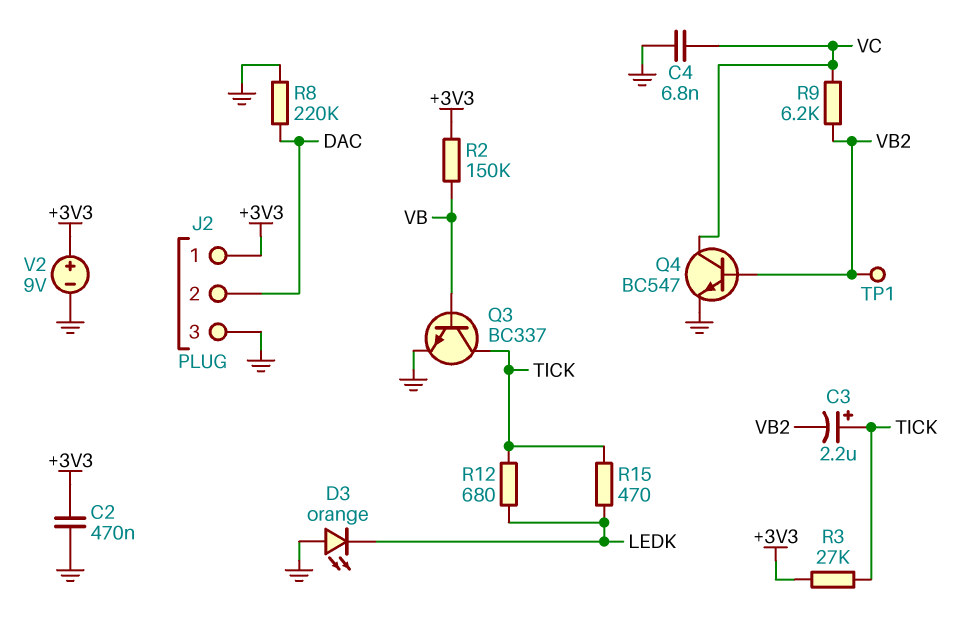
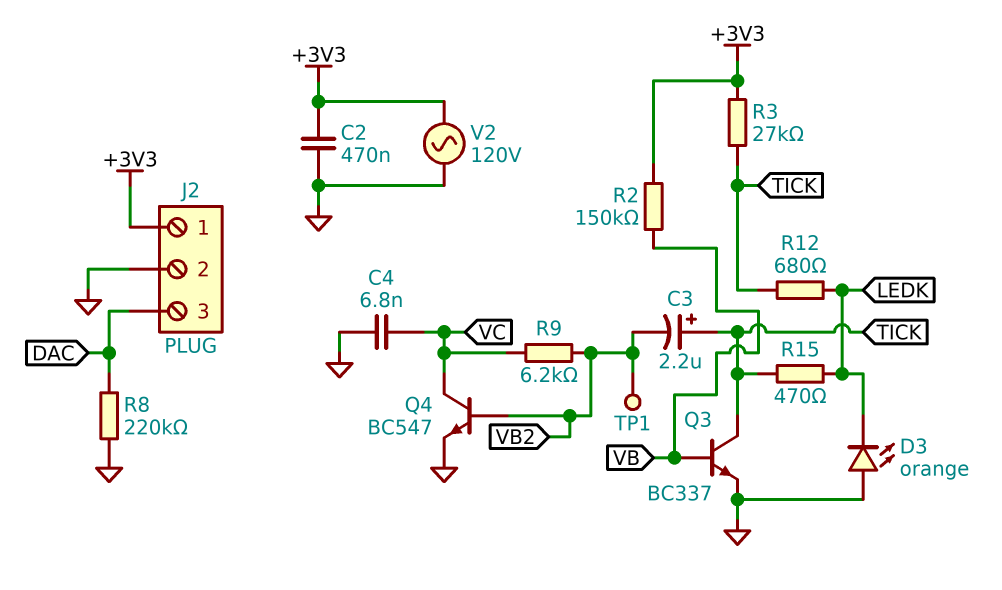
J2 pin 2: DAC -> GND
J2 pin 3: GND -> DAC
V2: 9V (plus +3V3, minus GND) -> AC 120V (+3V3, GND)

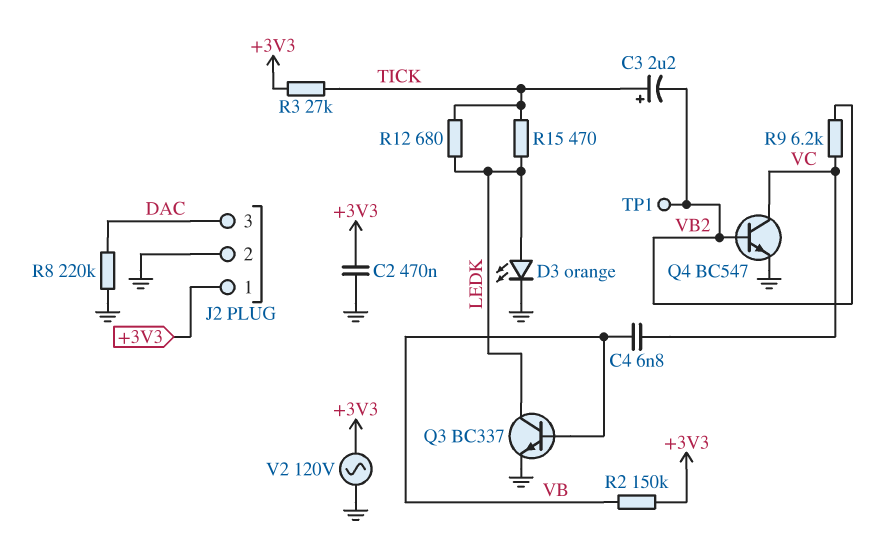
C4: 6.8nF (GND, VC) -> 6.8nF (VB, VC)
D3: LED orange (A GND, K LEDK) -> LED orange (A LEDK, K GND)
Q3: NPN BC337 (B VB, C TICK, E GND) -> NPN BC337 (B VB, C LEDK, E GND)

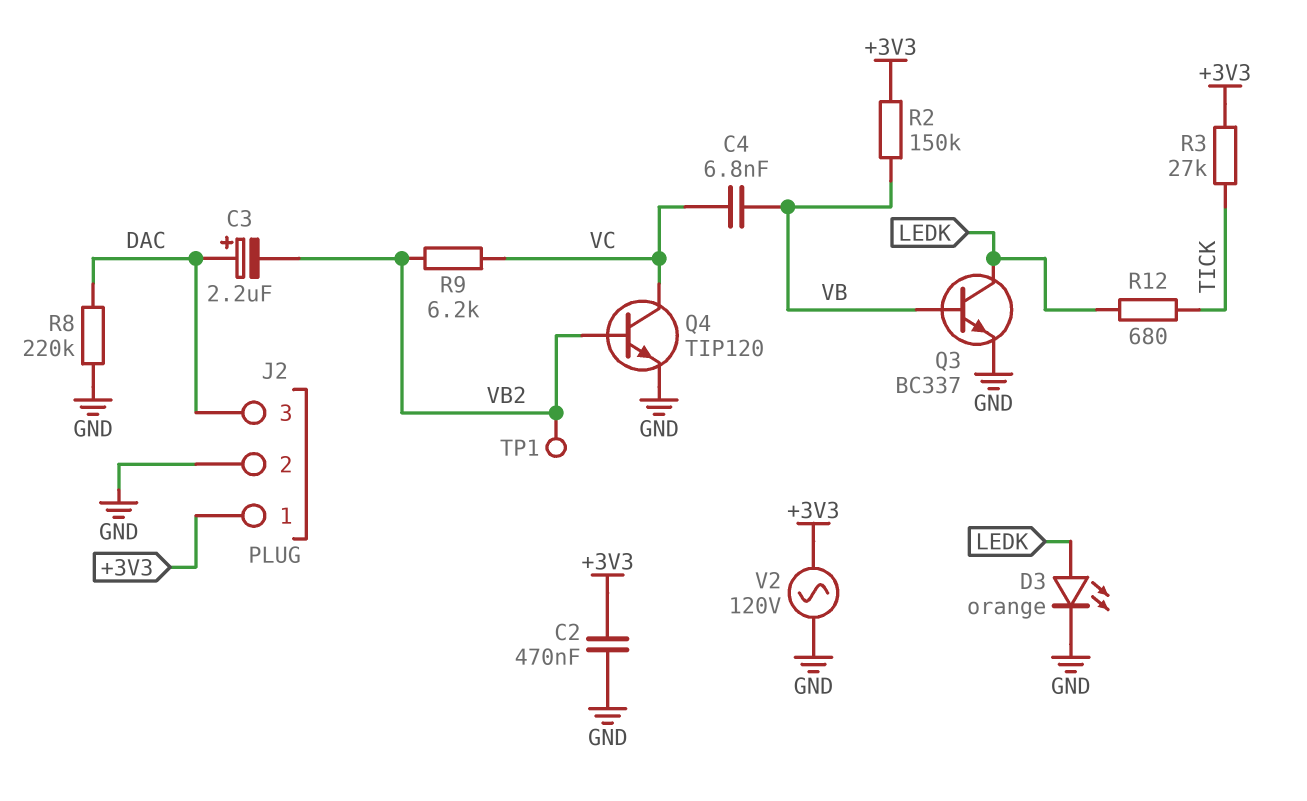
C3: 2.2uF (plus TICK, minus VB2) -> 2.2uF (plus DAC, minus VB2)
Q4: NPN BC547 (B VB2, C VC, E GND) -> NPN TIP120 (B VB2, C VC, E GND)
R15: 470 (LEDK, TICK) -> none

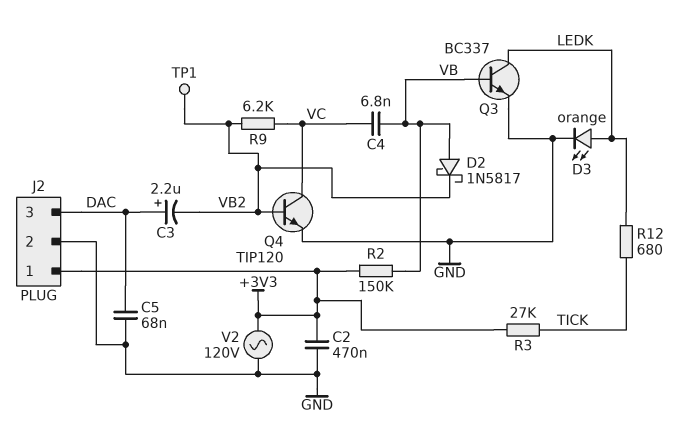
C5: none -> 68nF (DAC, GND)
D2: none -> schottky 1N5817 (A VB, K VB2)
R8: 220k (DAC, GND) -> none

